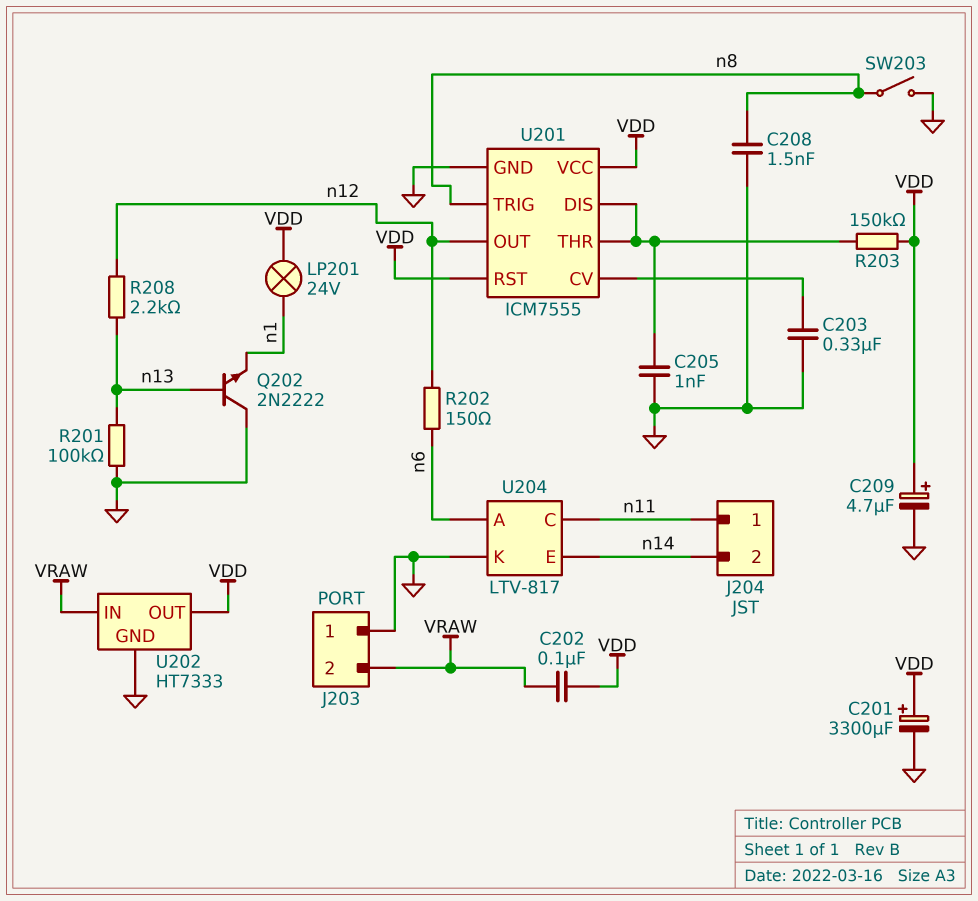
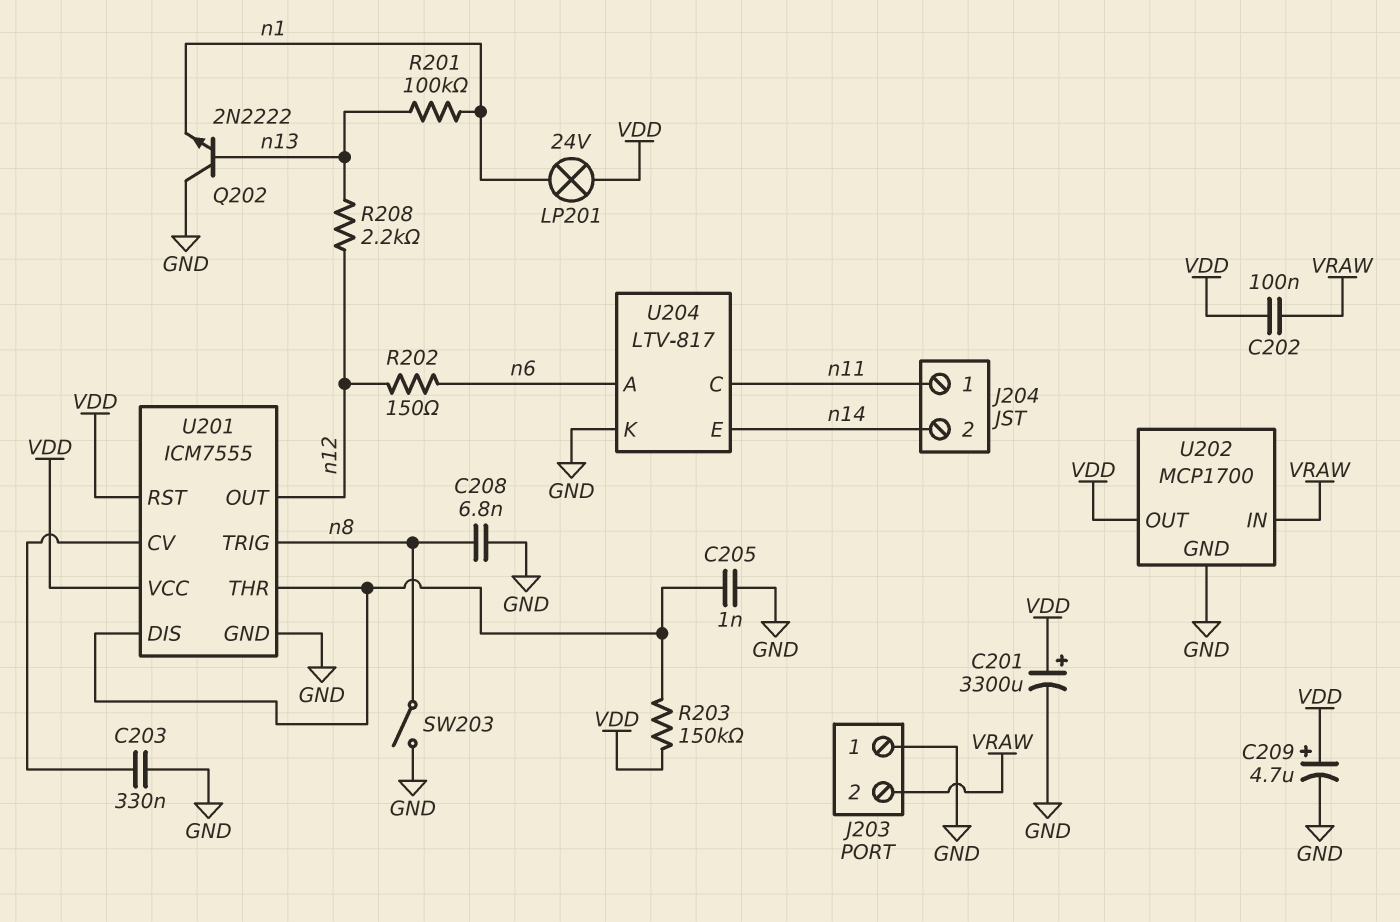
C208: 1.5nF (GND, n8) -> 6.8nF (GND, n8)
R201: 100k (GND, n13) -> 100k (n1, n13)
U202: HT7333 -> MCP1700

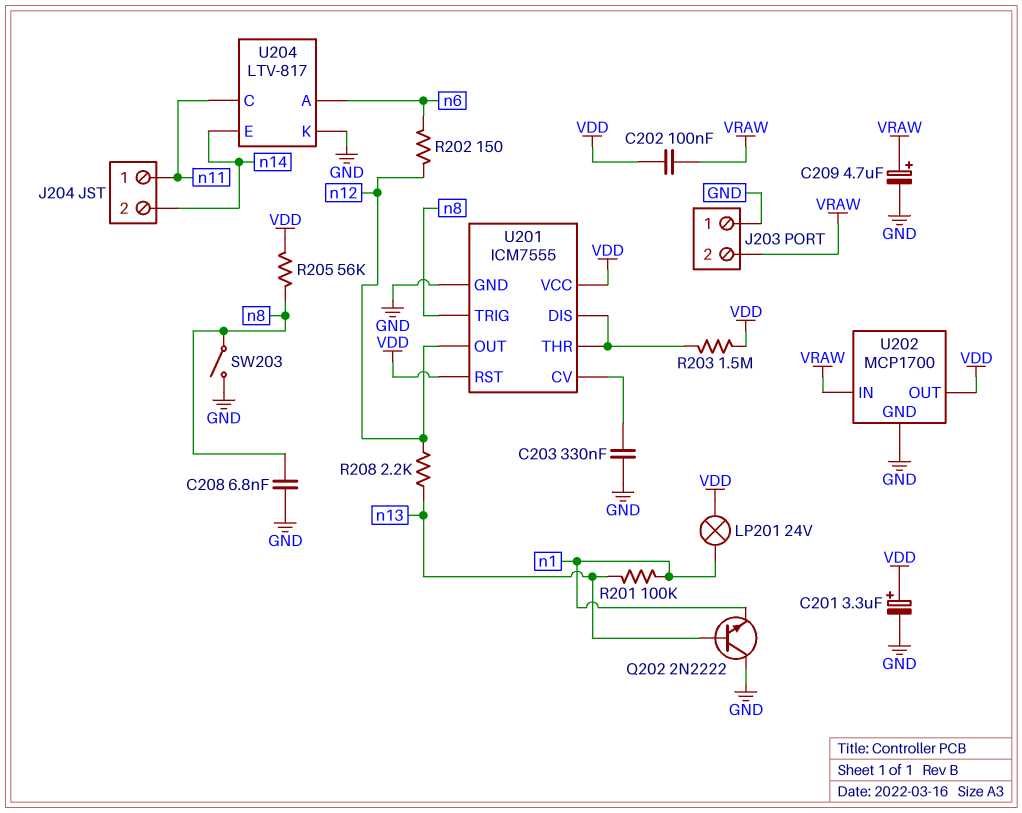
C201: 3300uF (plus VDD, minus GND) -> 3.3uF (plus VDD, minus GND)
C205: 1nF (GND, U201/DIS) -> none
C209: 4.7uF (plus VDD, minus GND) -> 4.7uF (plus VRAW, minus GND)
R203: 150k (U201/DIS, VDD) -> 1.5M (U201/DIS, VDD)
R205: none -> 56k (VDD, n8)

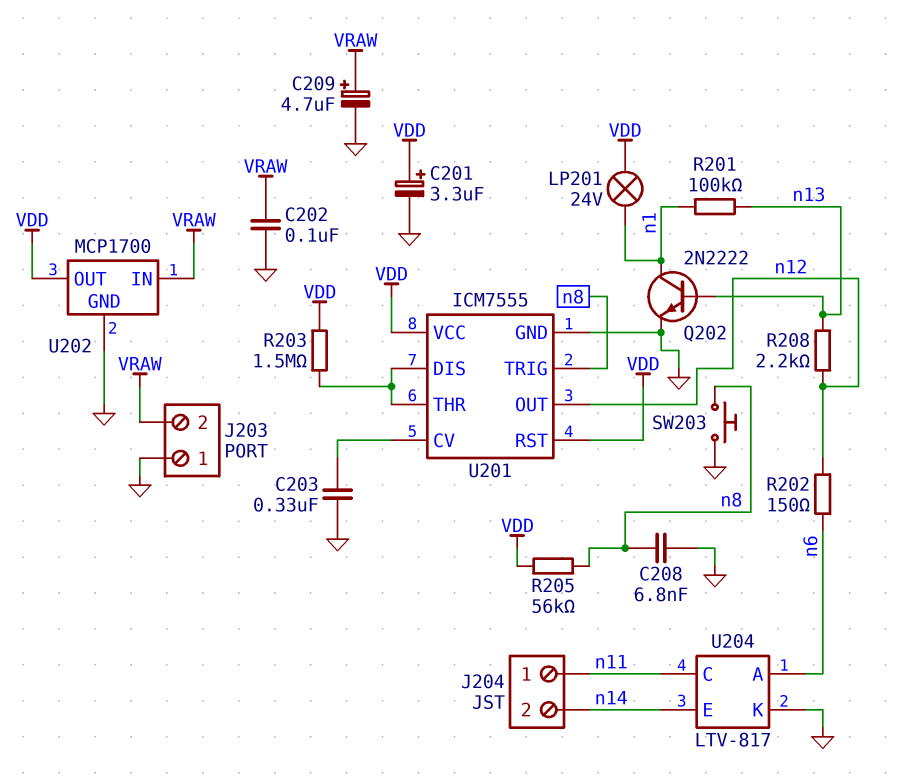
C202: 100nF (VDD, VRAW) -> 100nF (GND, VRAW)
Q202: NPN 2N2222 (B n13, C GND, E n1) -> NPN 2N2222 (B n13, C n1, E GND)
SW203: switch (GND, n8) -> button (GND, n8)

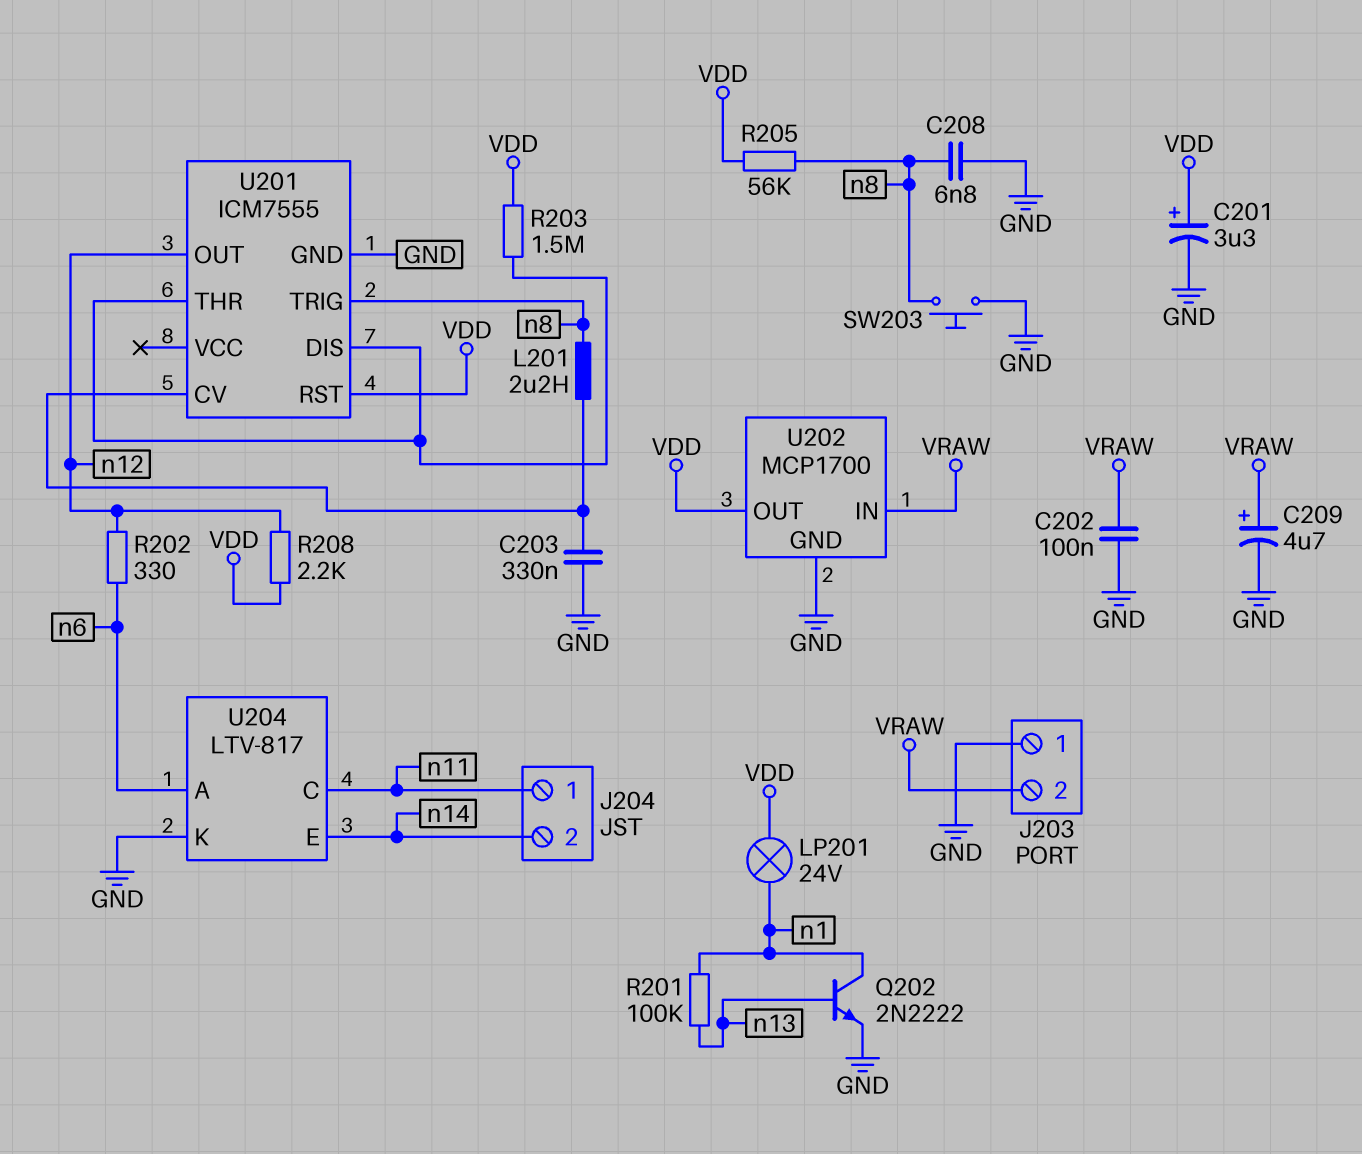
L201: none -> 2.2uH (U201/CV, n8)
R202: 150 (n6, n12) -> 330 (n6, n12)
R208: 2.2k (n12, n13) -> 2.2k (VDD, n12)
U201 pin VCC: VDD -> none

